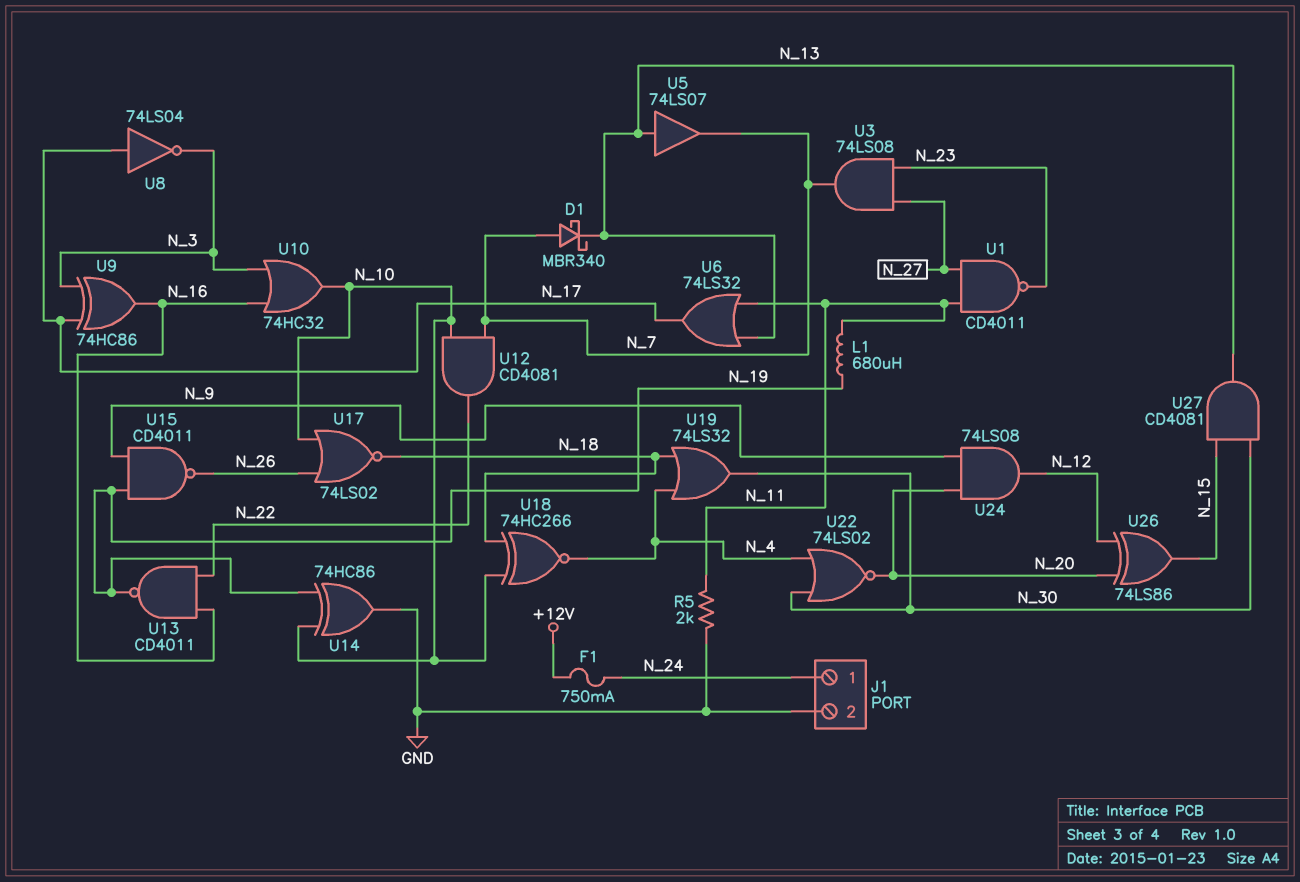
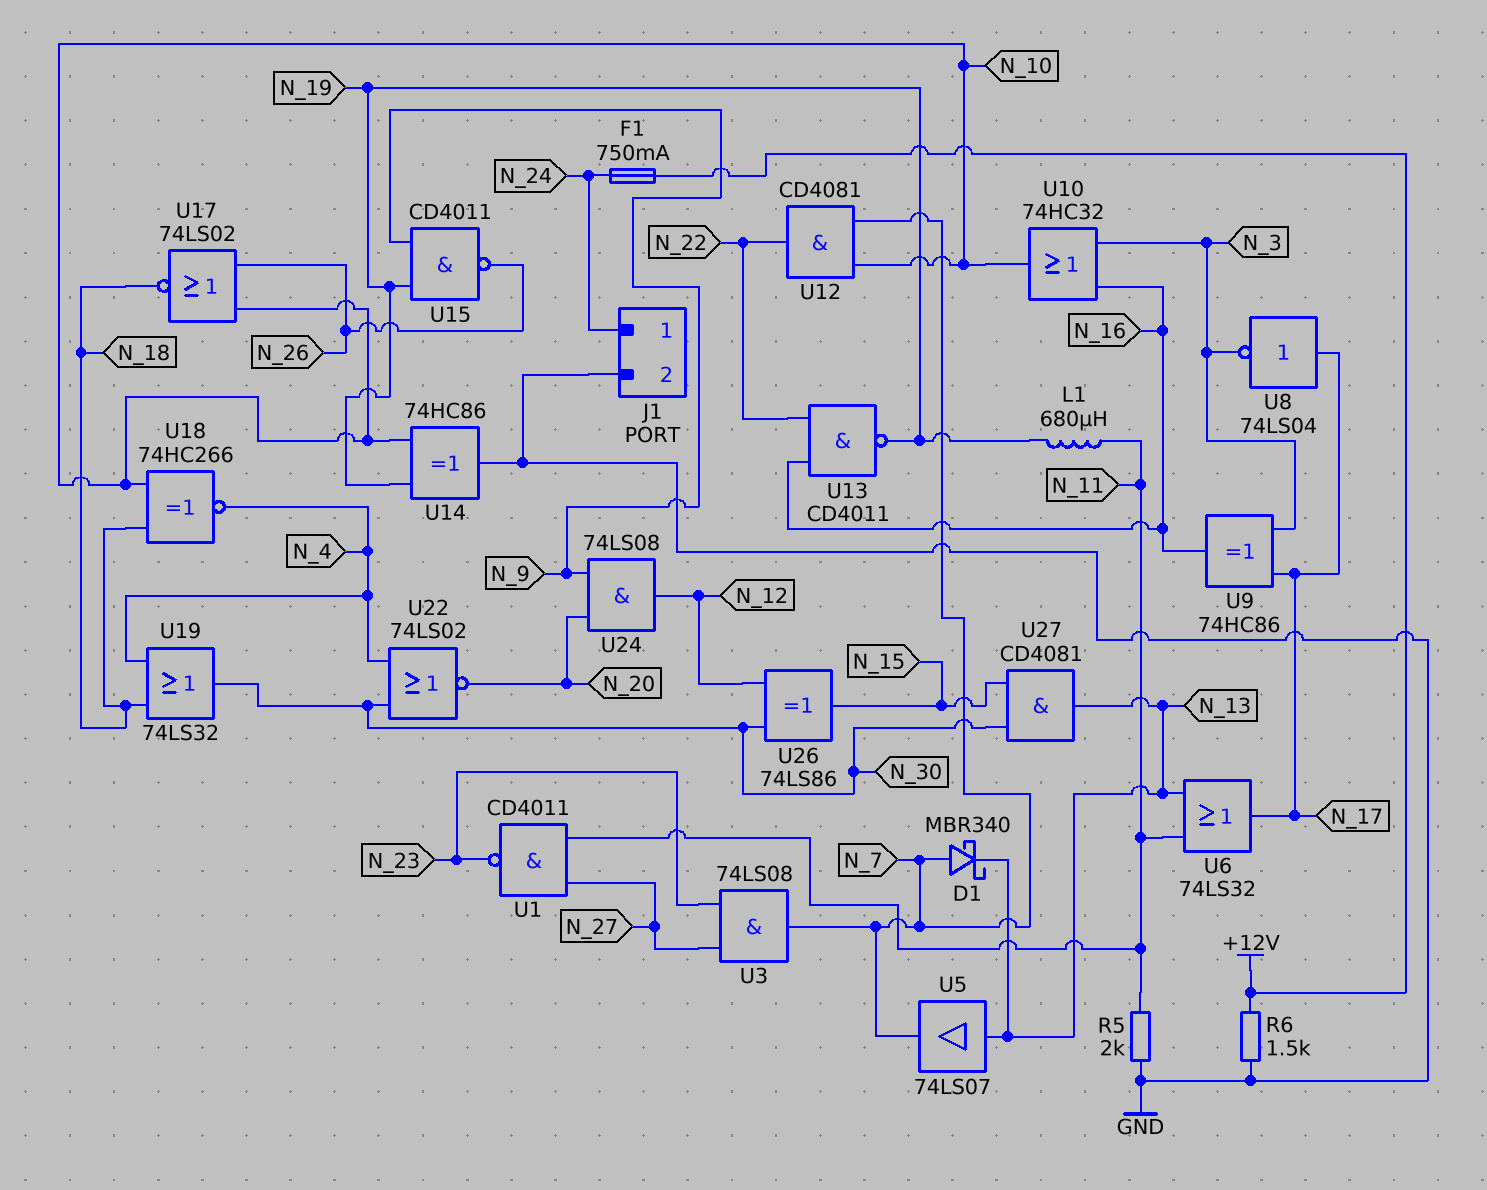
R6: none -> 1.5k (+12V, GND)
U26: XOR 74LS86 (in N_12, in N_20, out N_15) -> XOR 74LS86 (in N_12, in N_30, out N_15)

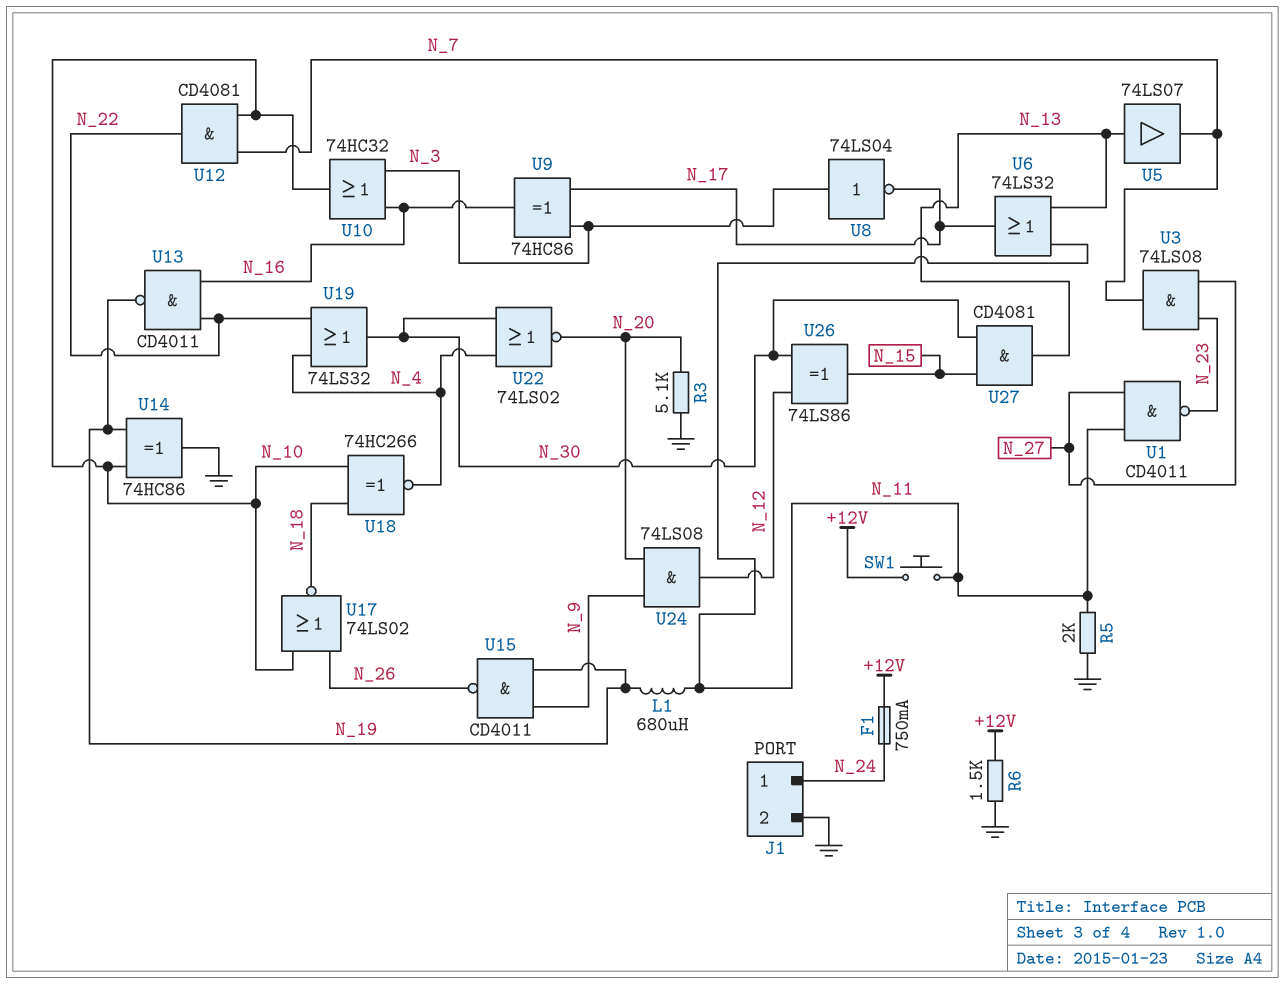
D1: schottky MBR340 (A N_7, K N_13) -> none
R3: none -> 5.1k (GND, N_20)
SW1: none -> button (+12V, N_11)
U8: NOT 74LS04 (in N_17, out N_3) -> NOT 74LS04 (in N_3, out N_17)
U19: OR 74LS32 (in N_4, in N_18, out N_30) -> OR 74LS32 (in N_4, in N_22, out N_30)

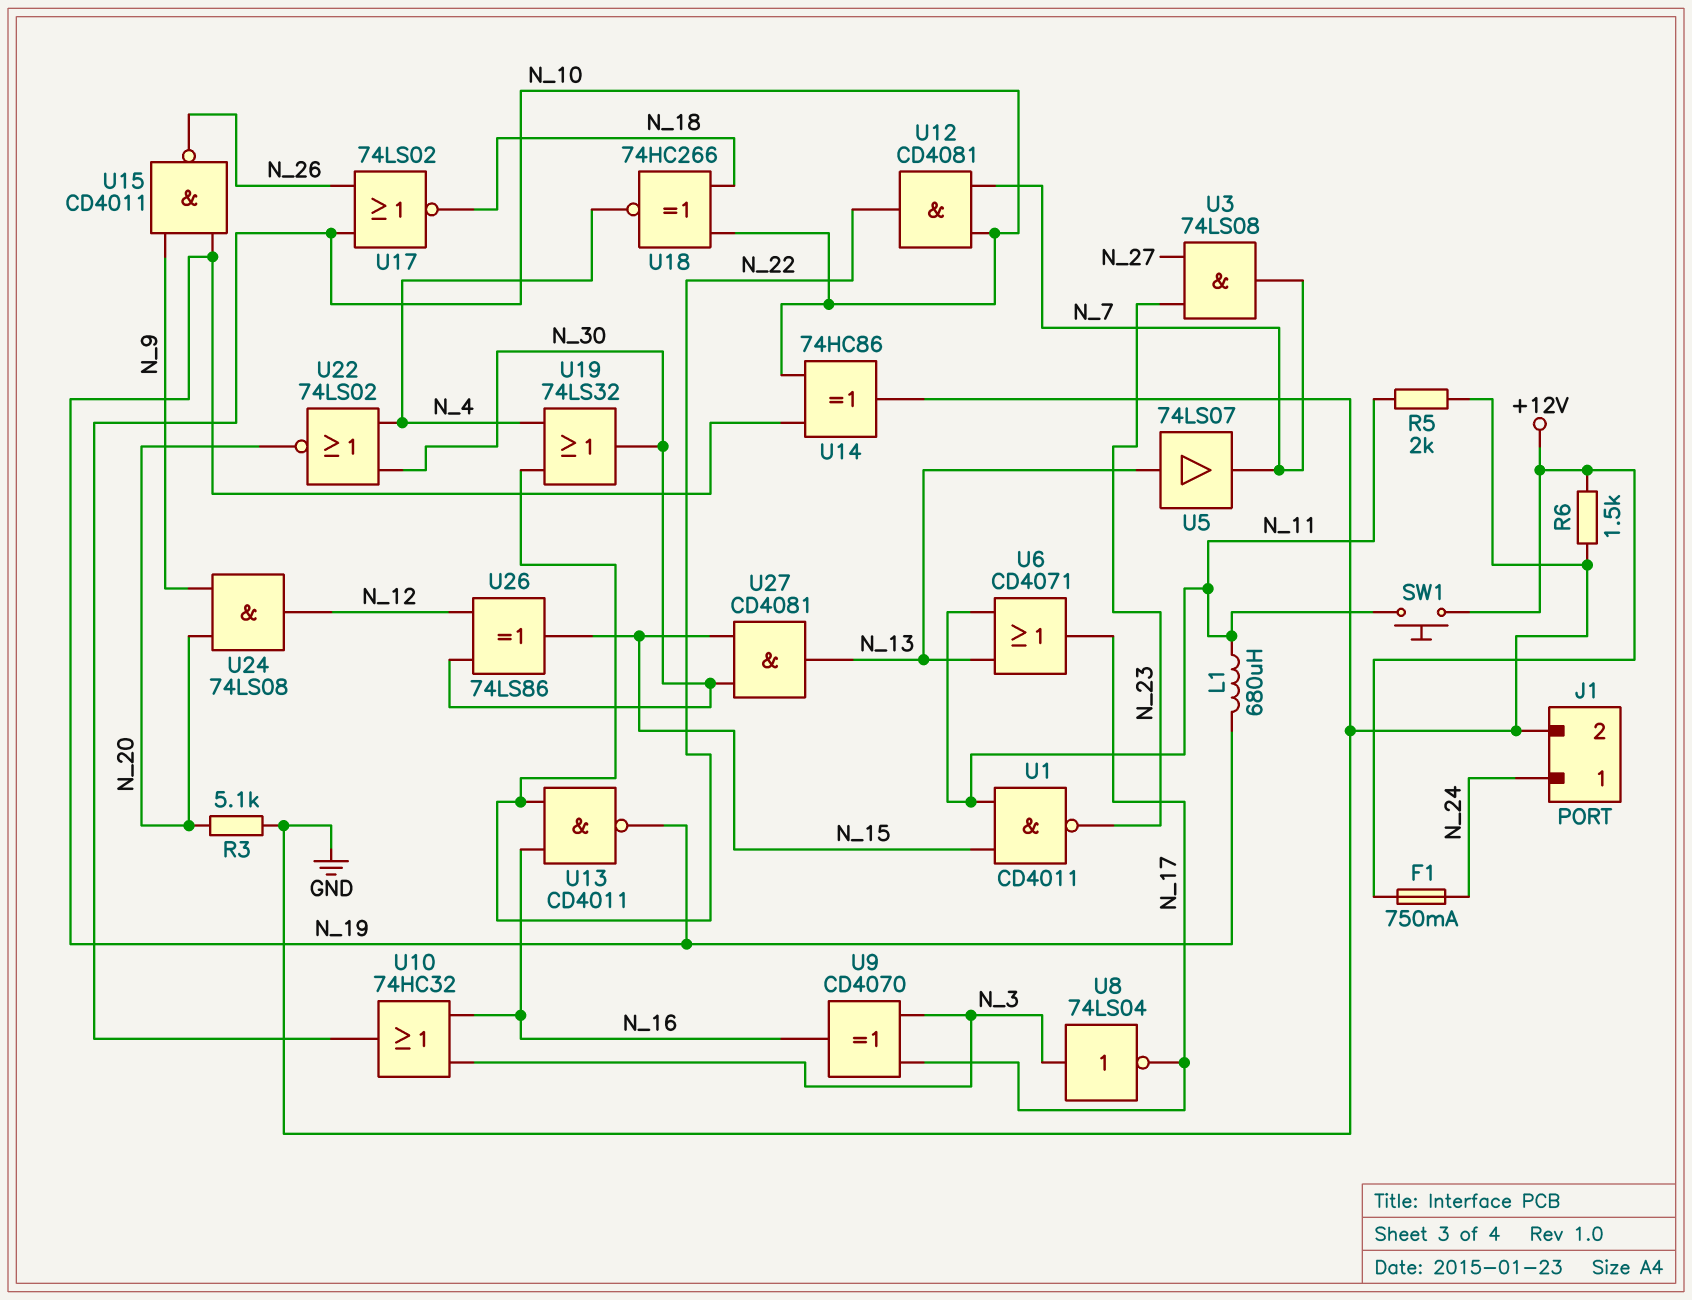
U1: NAND CD4011 (in N_11, in N_27, out N_23) -> NAND CD4011 (in N_11, in N_15, out N_23)
U6: OR 74LS32 (in N_11, in N_13, out N_17) -> OR CD4071 (in N_11, in N_13, out N_17)
U9: XOR 74HC86 (in N_3, in N_17, out N_16) -> XOR CD4070 (in N_3, in N_17, out N_16)

